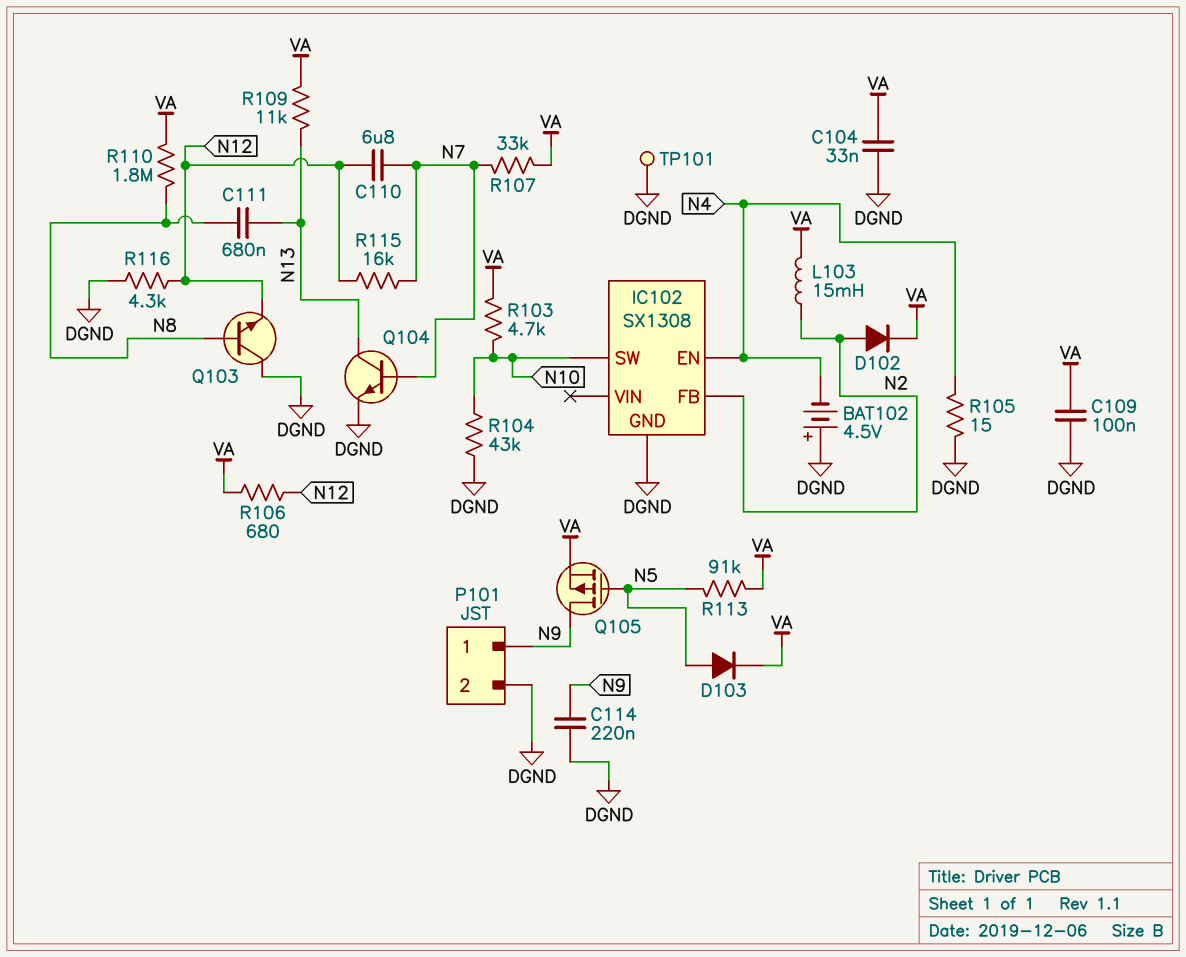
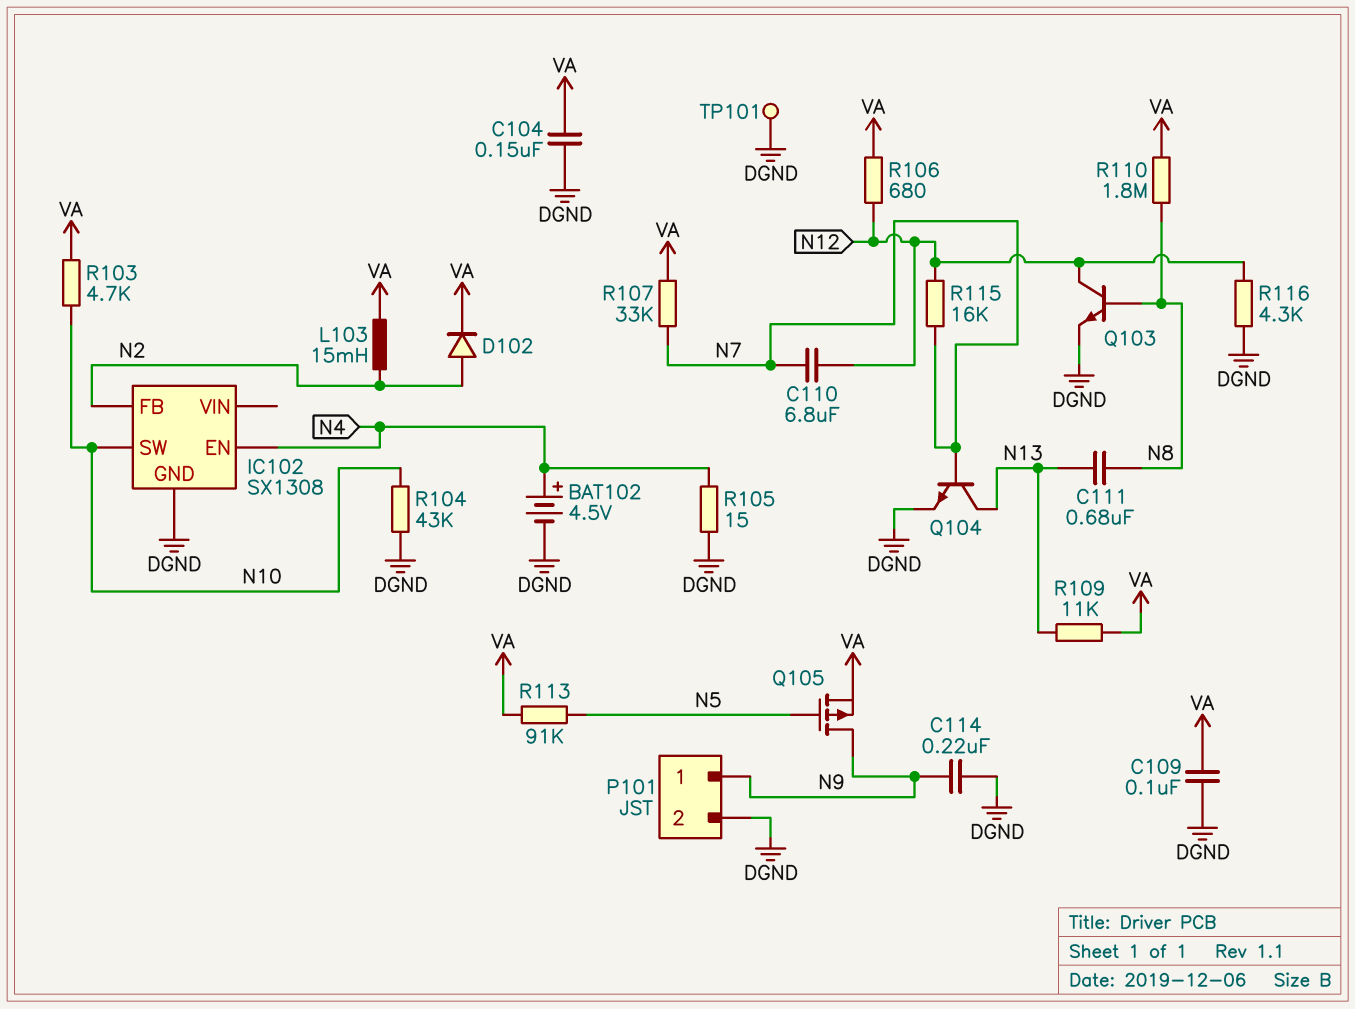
BAT102: 4.5V (plus DGND, minus N4) -> 4.5V (plus N4, minus DGND)
C104: 33nF (DGND, VA) -> 150nF (DGND, VA)
D103: diode (A N5, K VA) -> none
Q103: NPN (B N8, C DGND, E N12) -> NPN (B N8, C N12, E DGND)

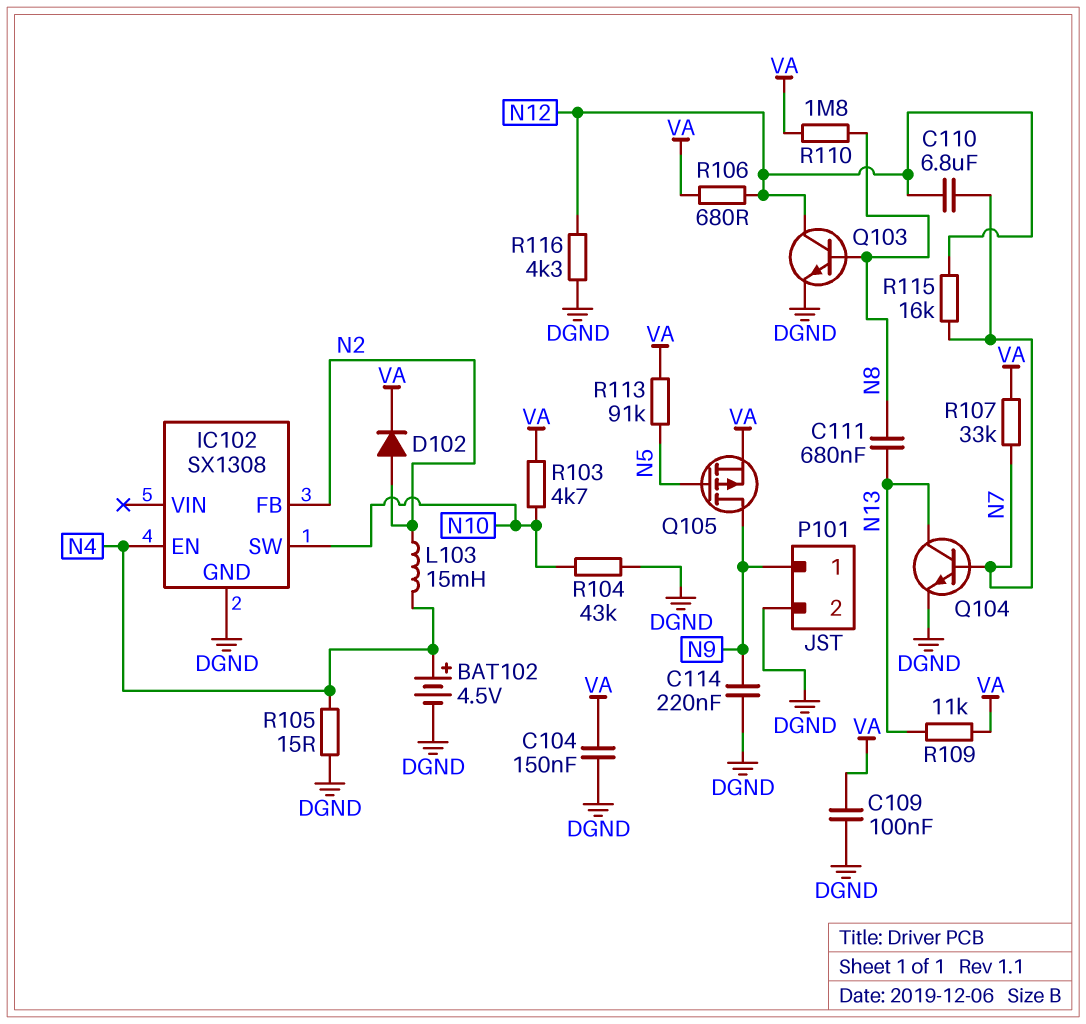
L103: 15mH (N2, VA) -> 15mH (N2, N4)
TP101: test point (DGND) -> none

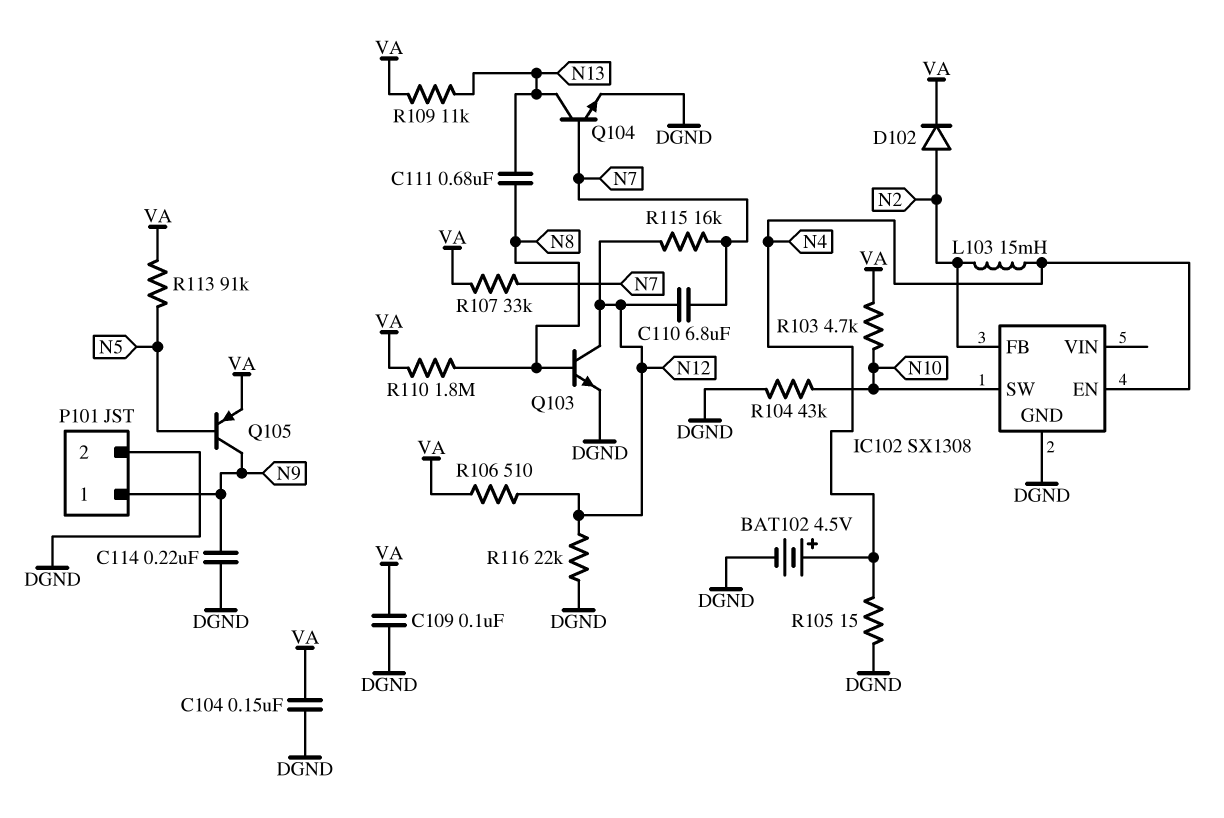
Q105: PMOS (G N5, D N9, S VA) -> PNP (B N5, C N9, E VA)
R106: 680 (N12, VA) -> 510 (N12, VA)
R116: 4.3k (DGND, N12) -> 22k (DGND, N12)

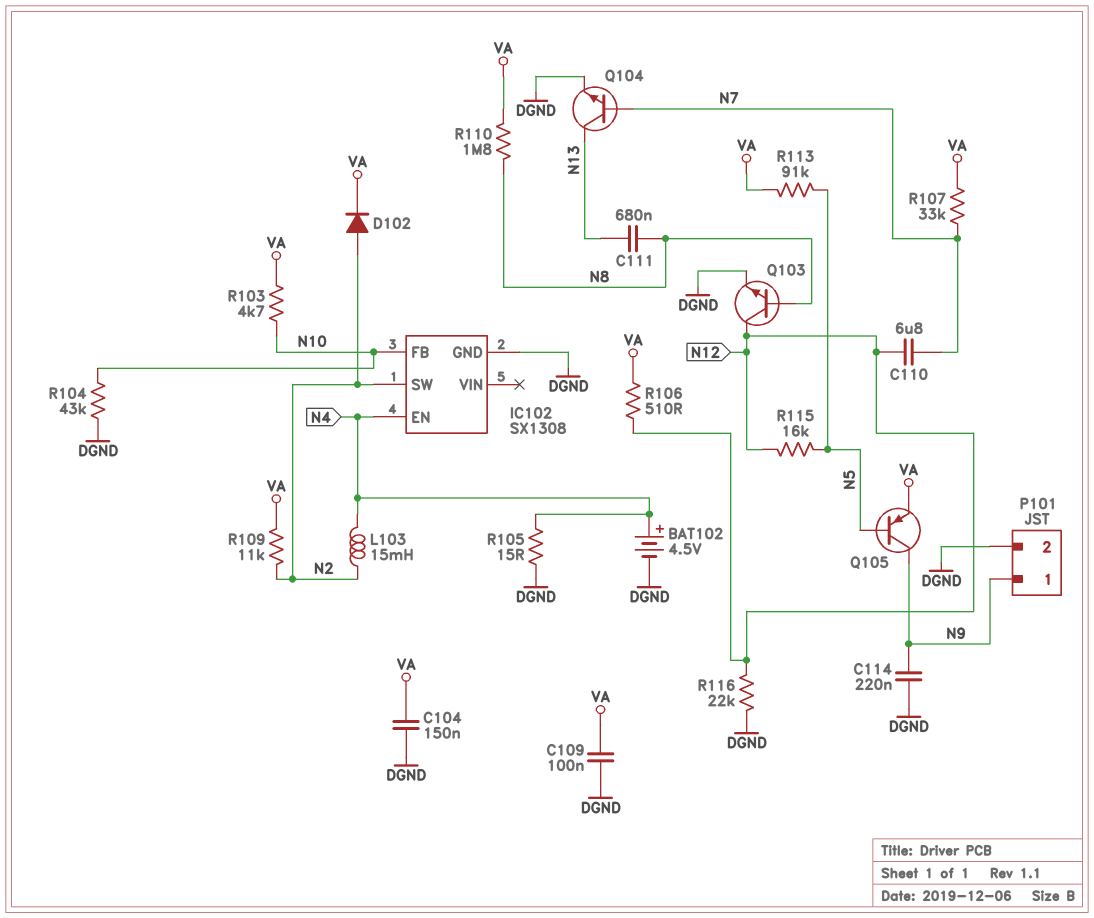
IC102 pin FB: N2 -> N10
IC102 pin SW: N10 -> N2
R109: 11k (N13, VA) -> 11k (N2, VA)
R115: 16k (N7, N12) -> 16k (N5, N12)

